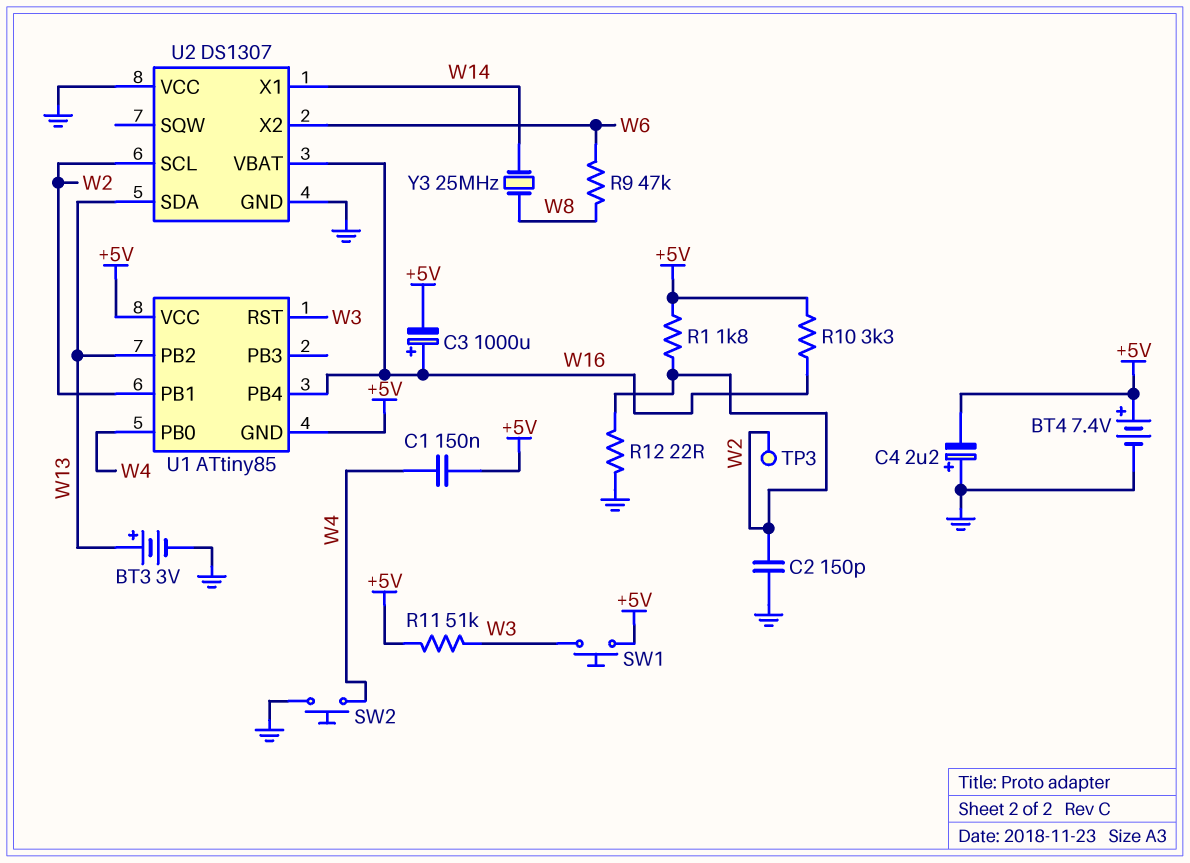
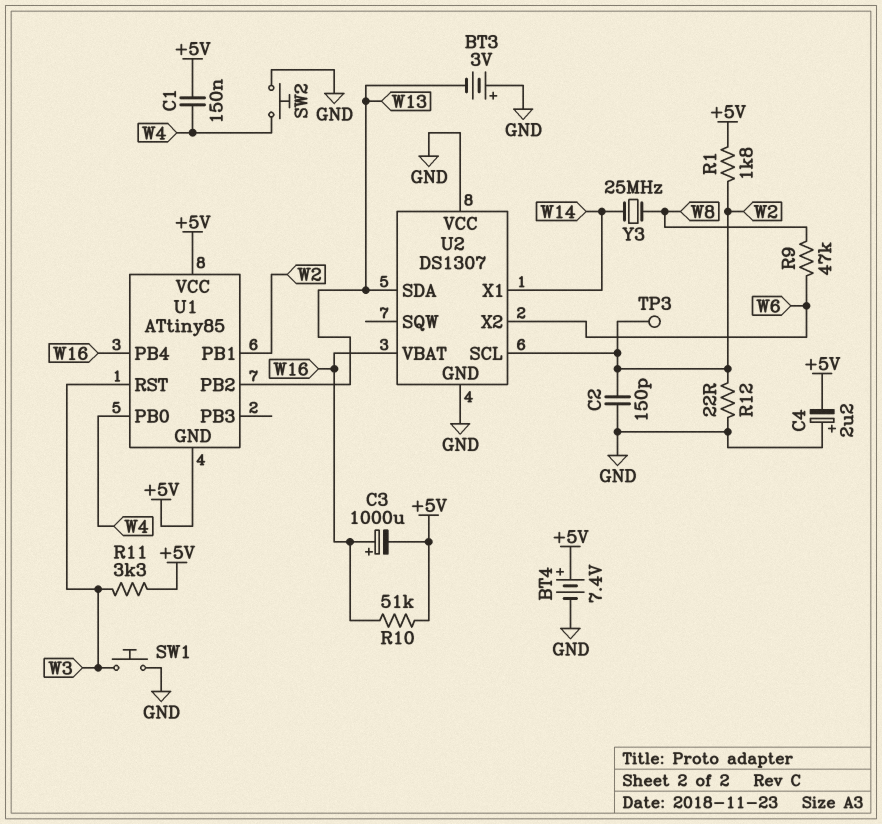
BT3: 3V (plus W13, minus GND) -> 3V (plus GND, minus W13)
R10: 3.3k (+5V, W16) -> 51k (+5V, W16)
R11: 51k (+5V, W3) -> 3.3k (+5V, W3)
SW1: button (+5V, W3) -> button (GND, W3)

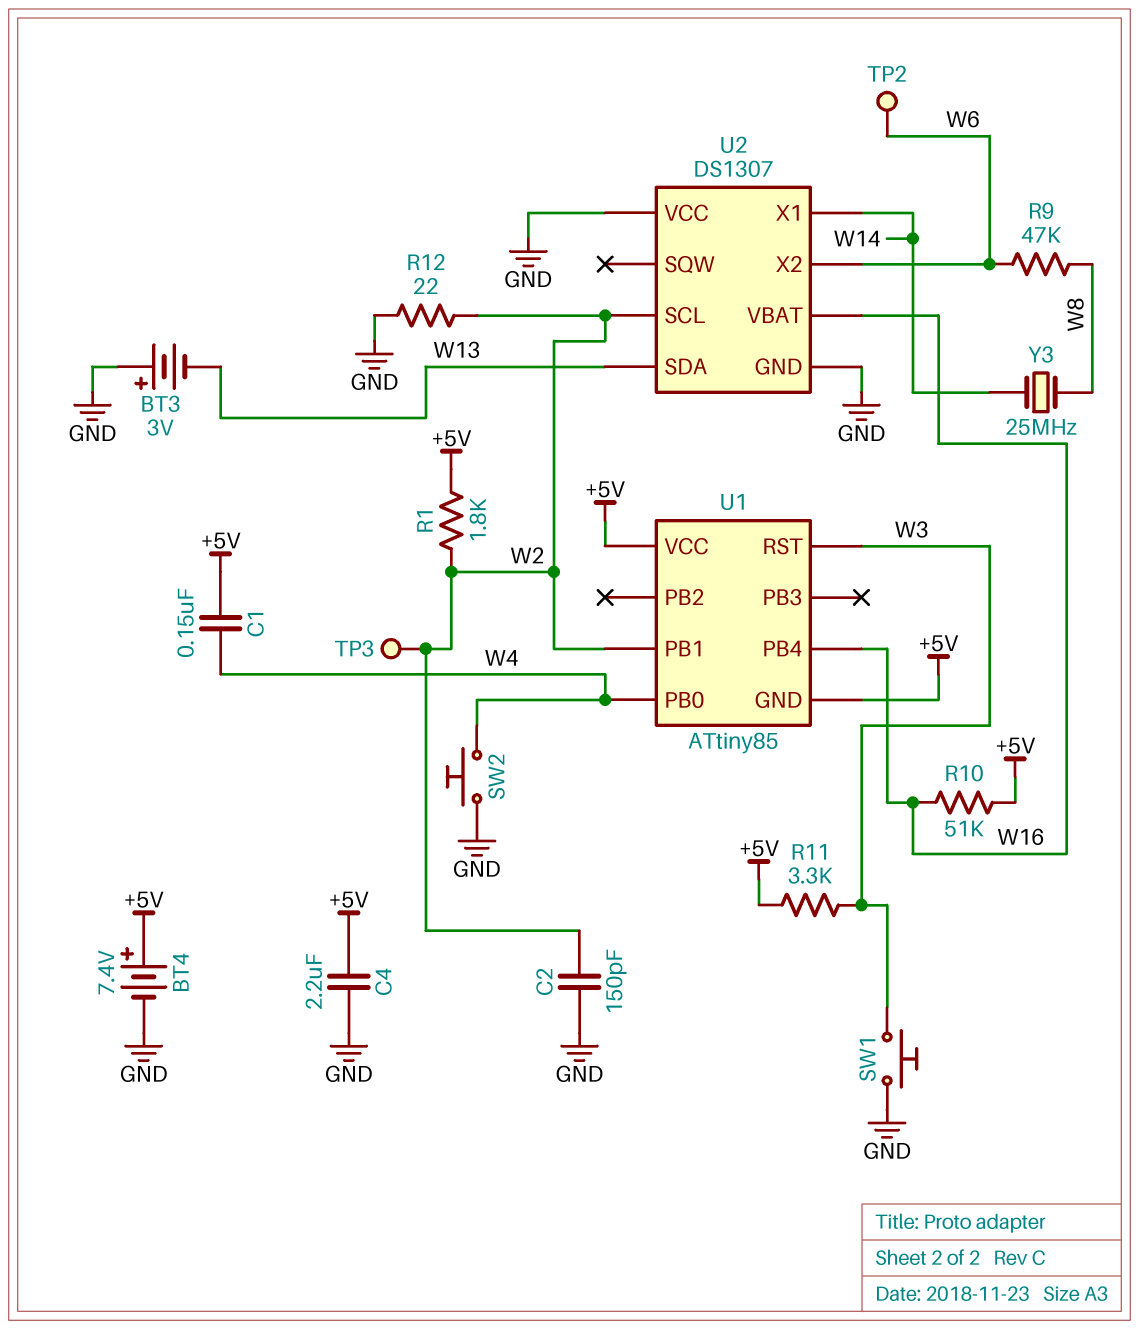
C3: 1000uF (plus W16, minus +5V) -> none
C4: 2.2uF (plus GND, minus +5V) -> 2.2uF (+5V, GND)
TP2: none -> test point (W6)
U1 pin PB2: W13 -> none

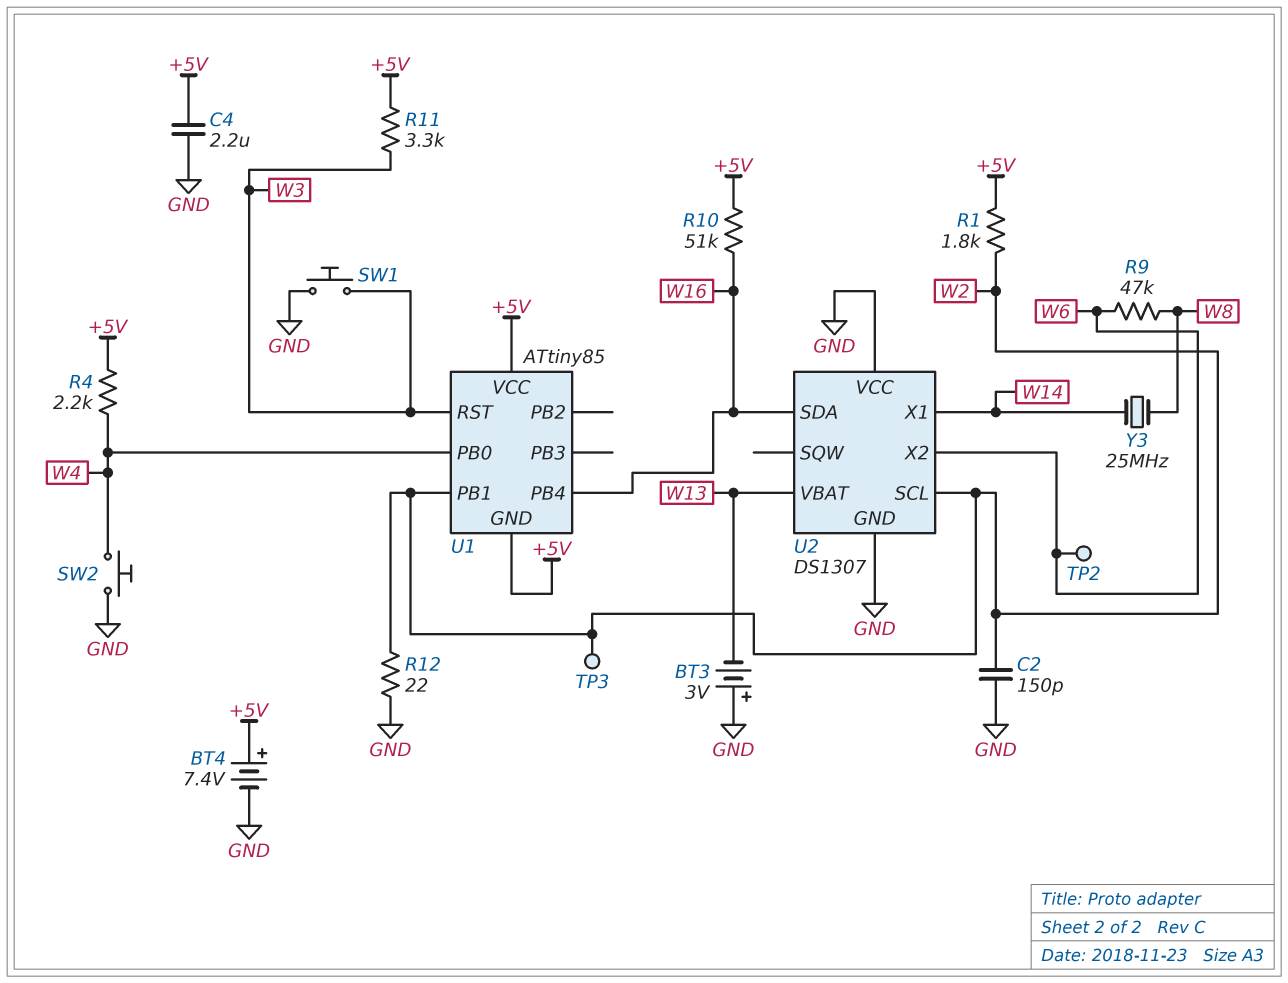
C1: 150nF (+5V, W4) -> none
R4: none -> 2.2k (+5V, W4)
U2 pin SDA: W13 -> W16
U2 pin VBAT: W16 -> W13

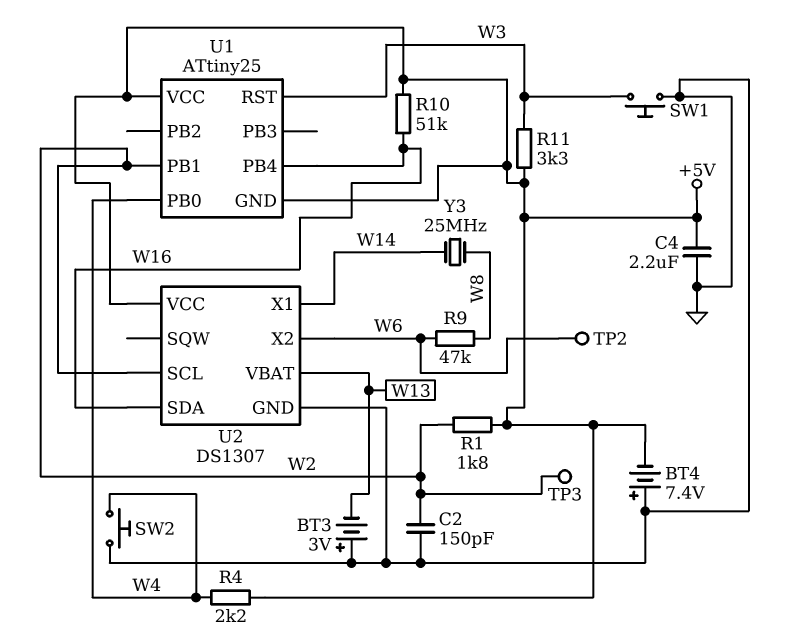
BT4: 7.4V (plus +5V, minus GND) -> 7.4V (plus GND, minus +5V)
R12: 22 (GND, W2) -> none
U1: ATtiny85 -> ATtiny25
U2 pin VCC: GND -> +5V

